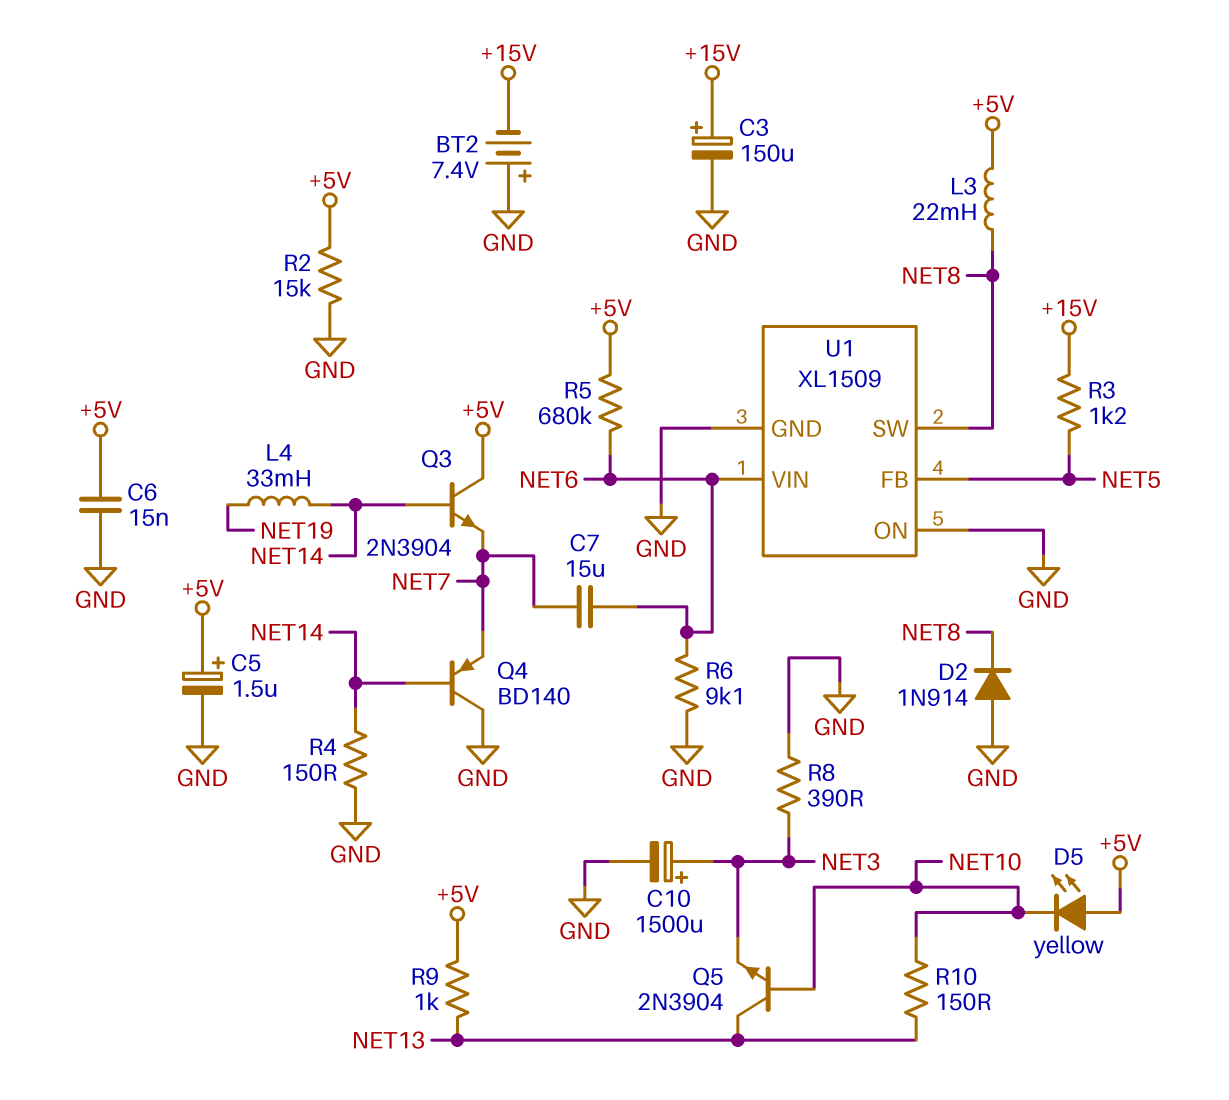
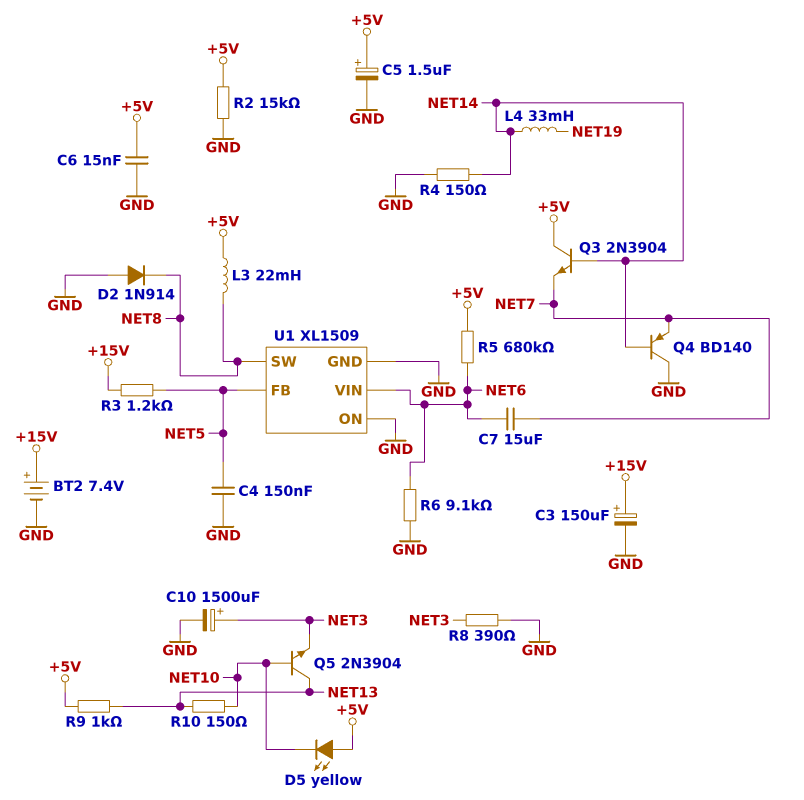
BT2: 7.4V (plus GND, minus +15V) -> 7.4V (plus +15V, minus GND)
C4: none -> 150nF (GND, NET5)

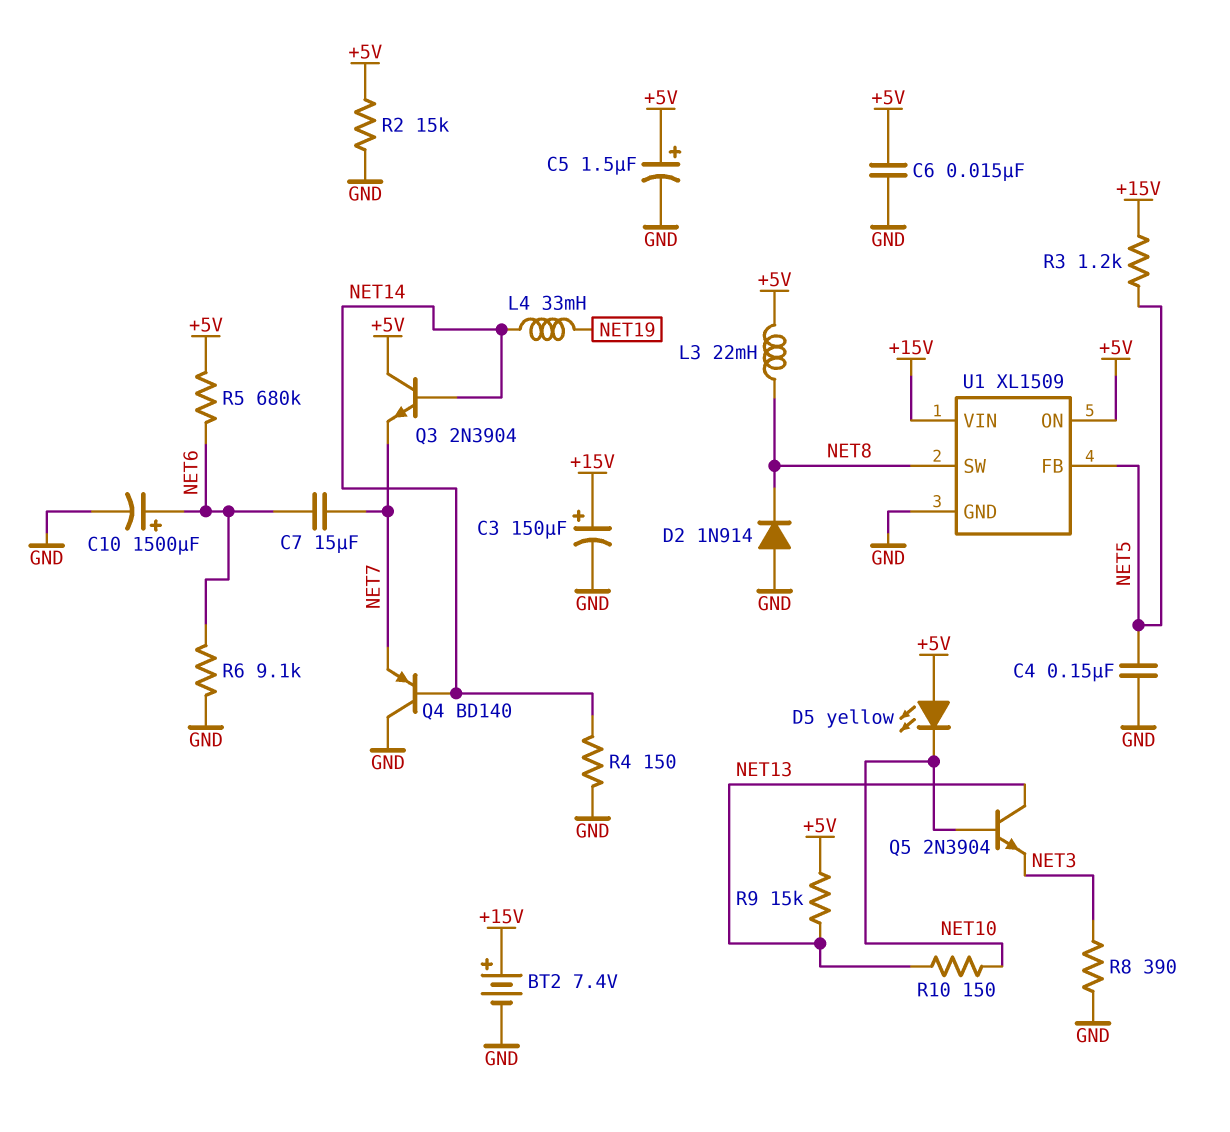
C10: 1500uF (plus NET3, minus GND) -> 1500uF (plus NET6, minus GND)
R9: 1k (+5V, NET13) -> 15k (+5V, NET13)
U1 pin ON: GND -> +5V
U1 pin VIN: NET6 -> +15V

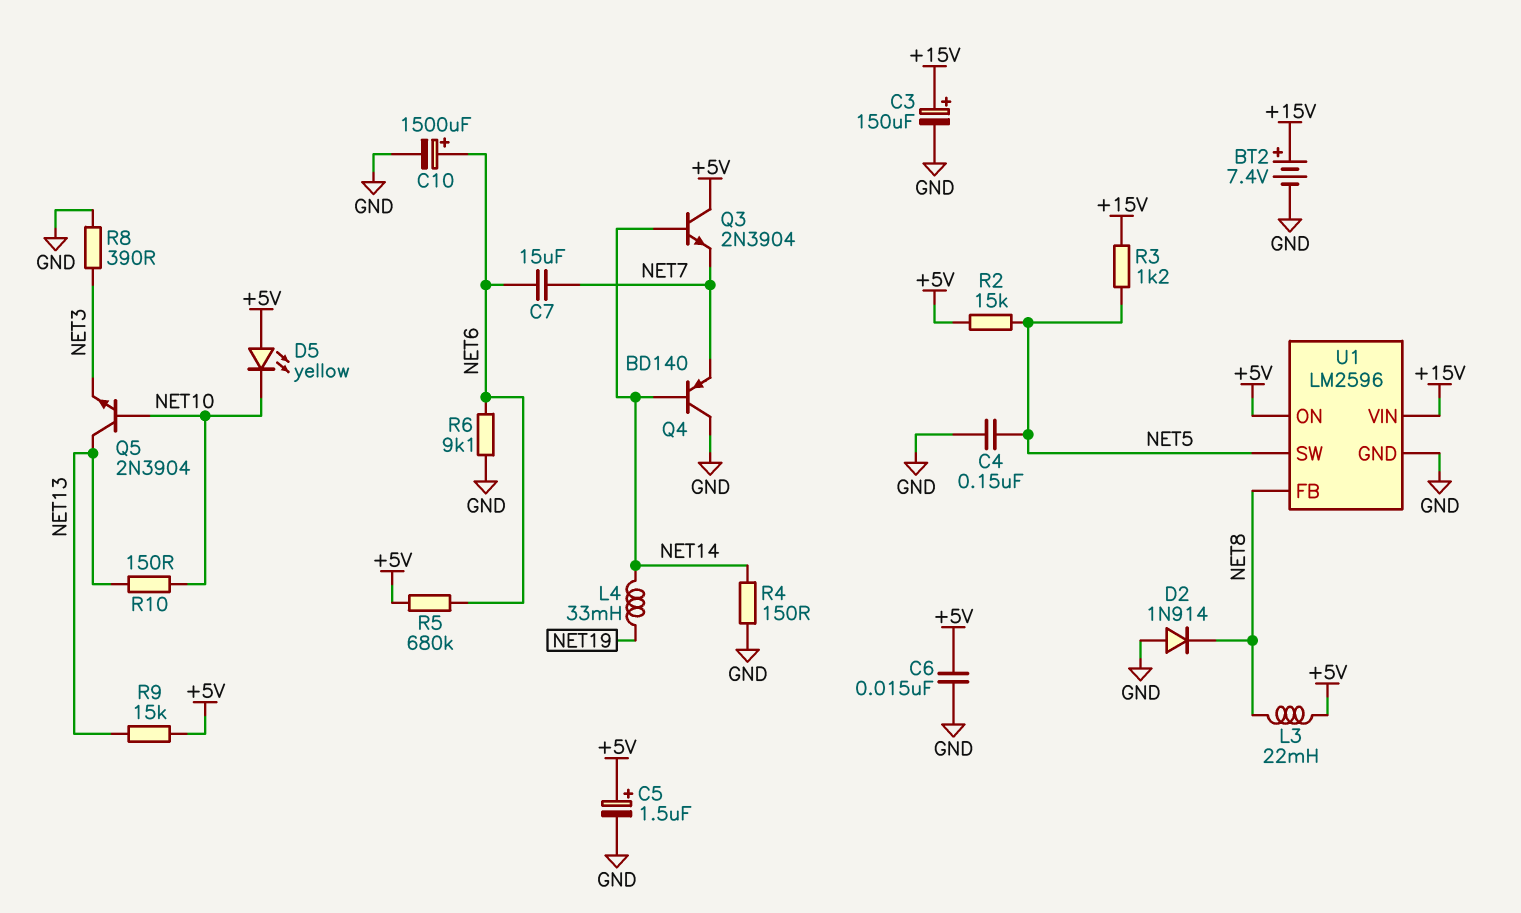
R2: 15k (+5V, GND) -> 15k (+5V, NET5)
U1: XL1509 -> LM2596
U1 pin FB: NET5 -> NET8
U1 pin SW: NET8 -> NET5

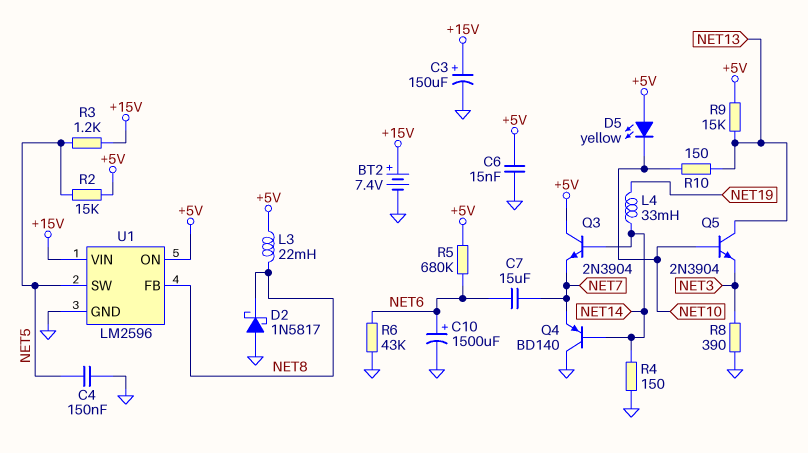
C5: 1.5uF (plus +5V, minus GND) -> none
D2: diode 1N914 (A GND, K NET8) -> schottky 1N5817 (A GND, K NET8)
R6: 9.1k (GND, NET6) -> 43k (GND, NET6)

